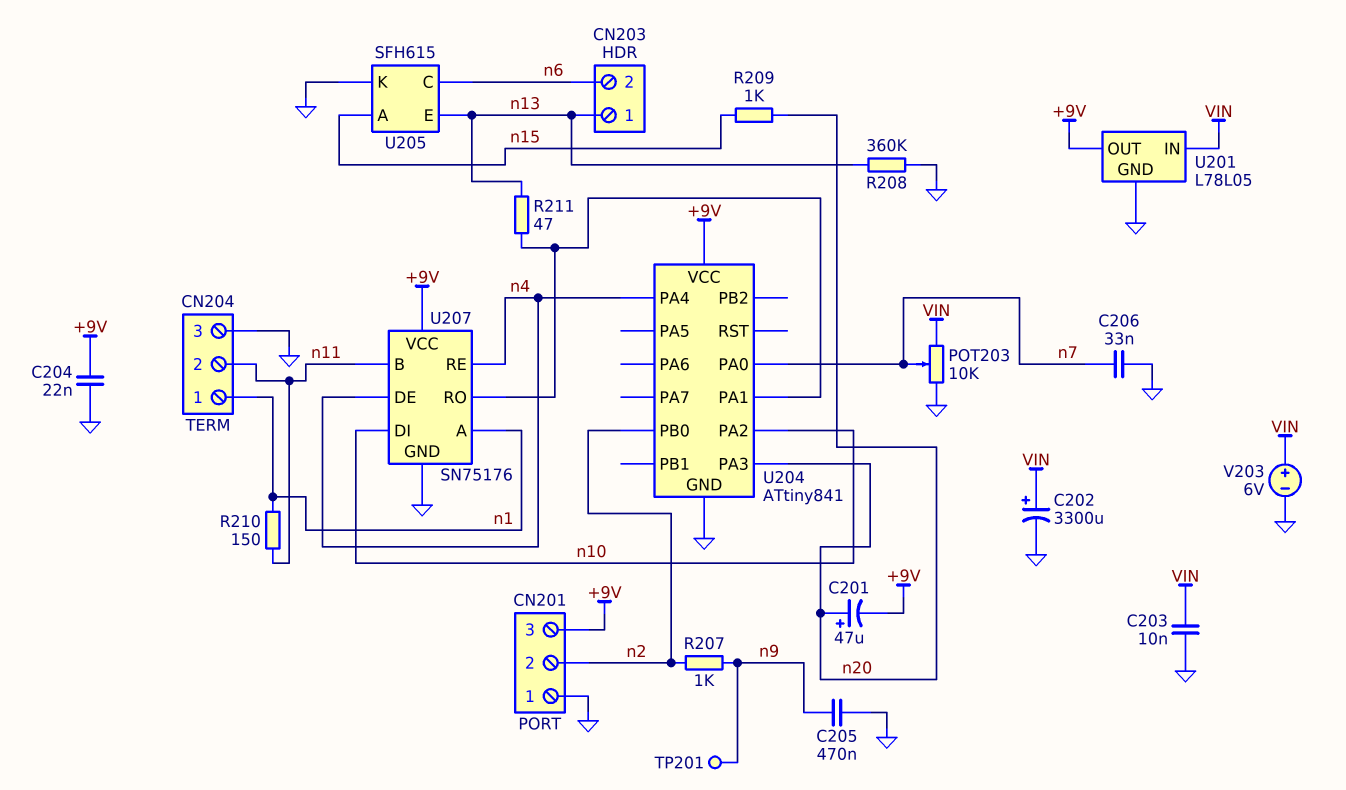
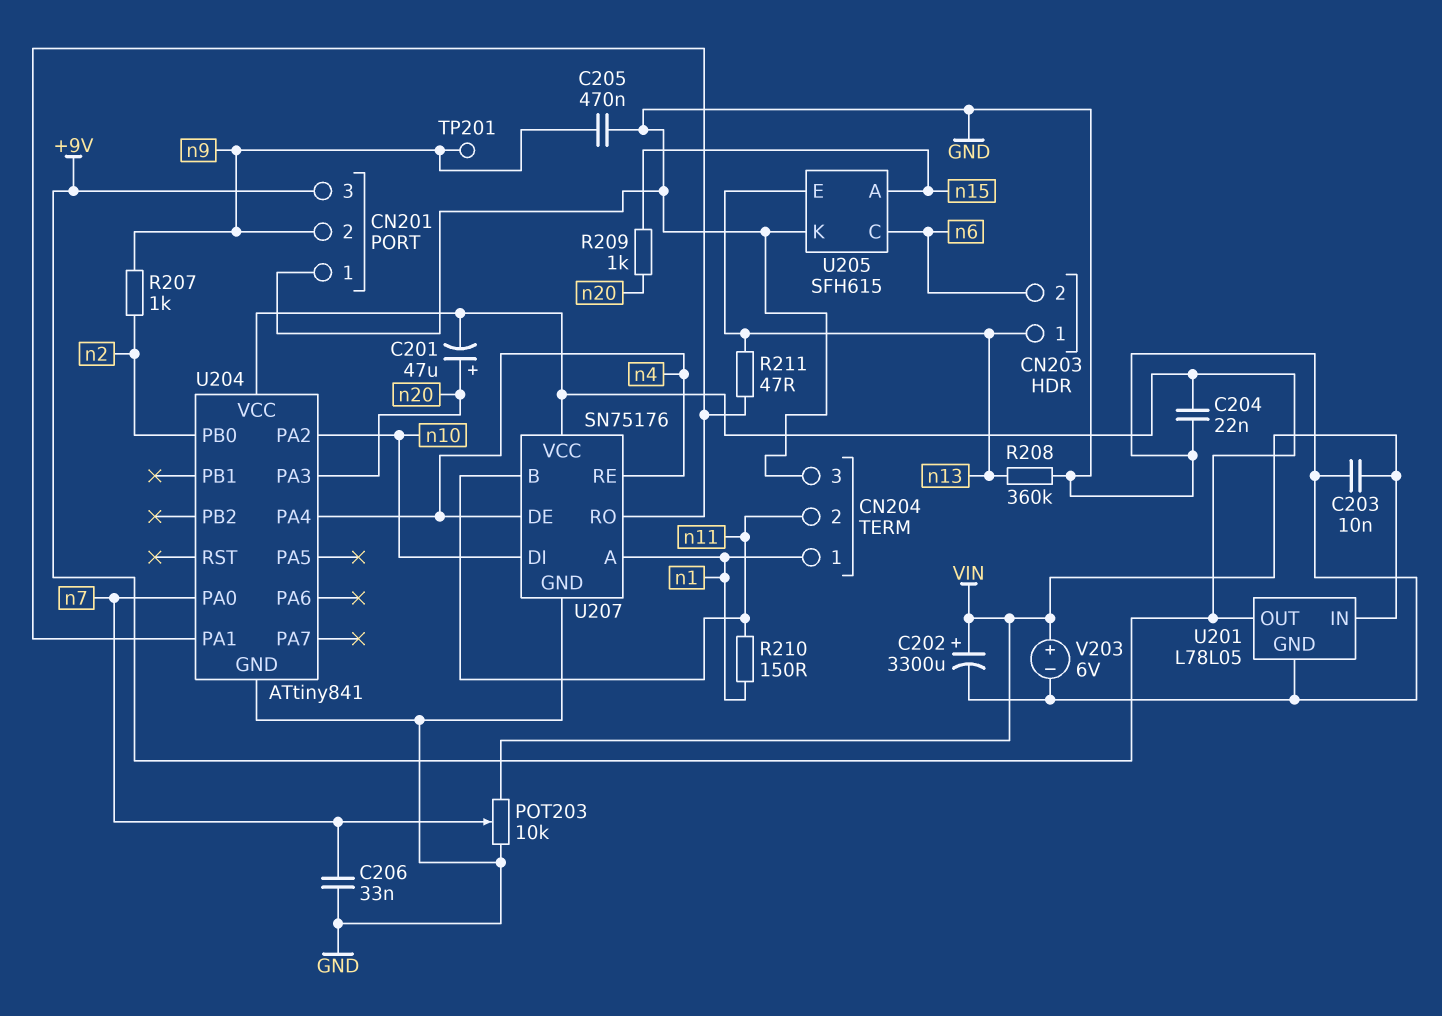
CN201 pin 2: n2 -> n9

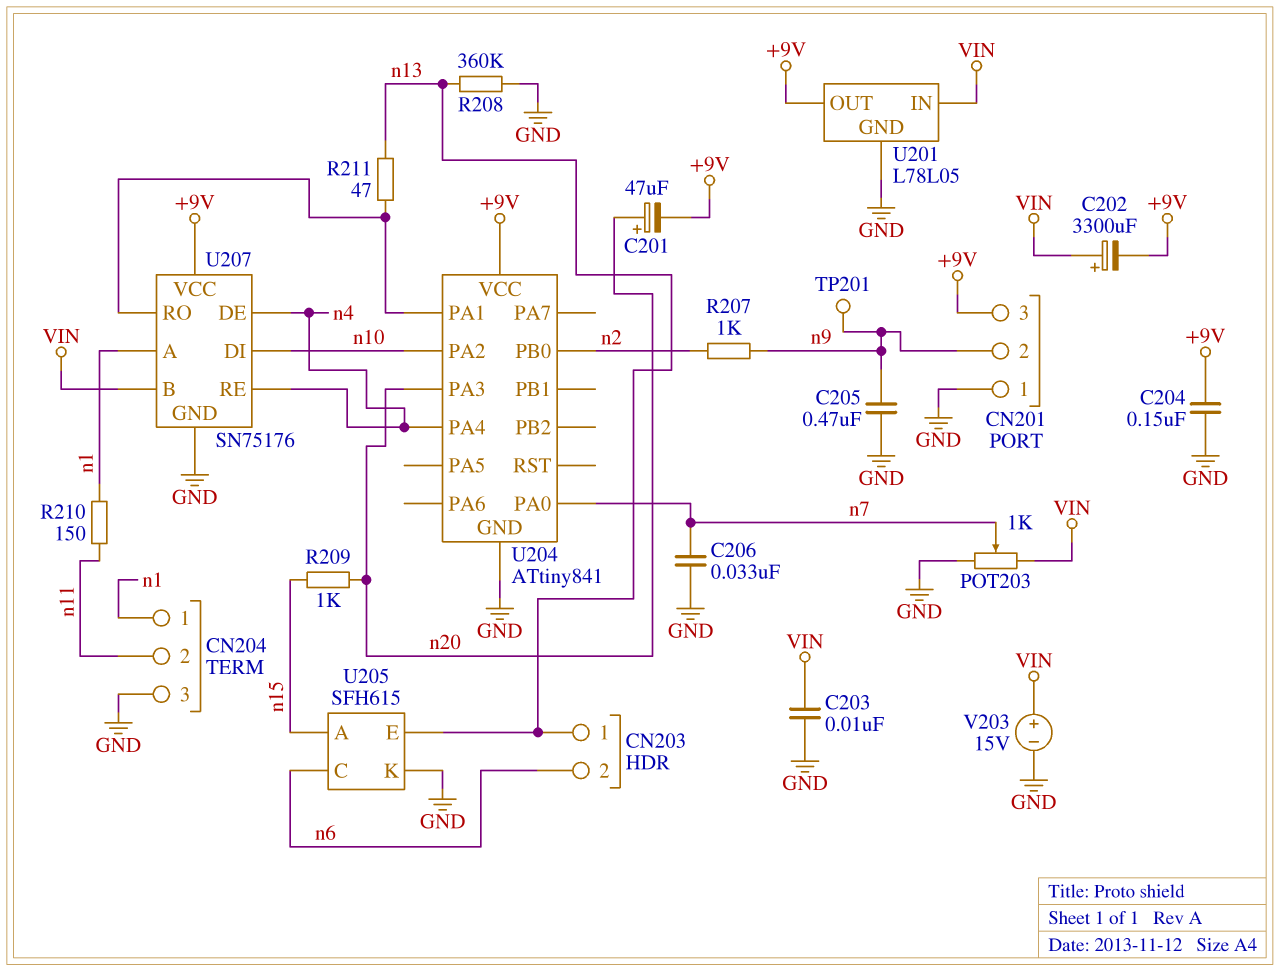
C202: 3300uF (plus VIN, minus GND) -> 3300uF (plus VIN, minus +9V)
C204: 22nF (+9V, GND) -> 150nF (+9V, GND)
POT203: 10k (GND, VIN, wiper n7) -> 1k (GND, VIN, wiper n7)
U207 pin B: n11 -> VIN
V203: 6V (plus VIN, minus GND) -> 15V (plus VIN, minus GND)

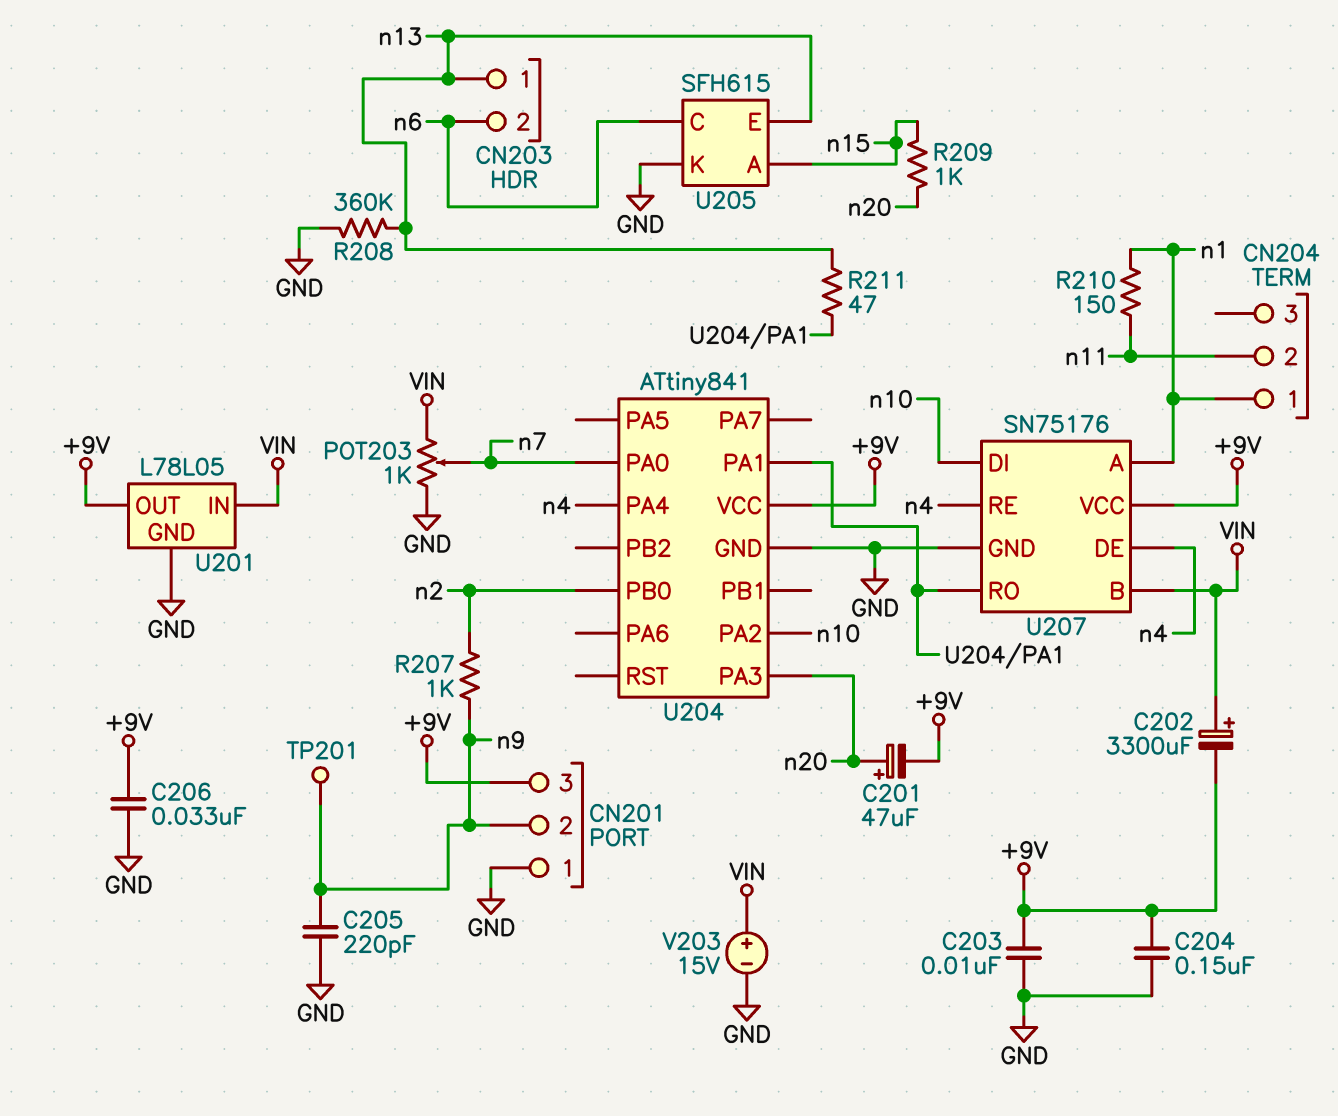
C203: 10nF (GND, VIN) -> 10nF (+9V, GND)
C205: 470nF (GND, n9) -> 220pF (GND, n9)
C206: 33nF (GND, n7) -> 33nF (+9V, GND)
CN204 pin 3: GND -> none

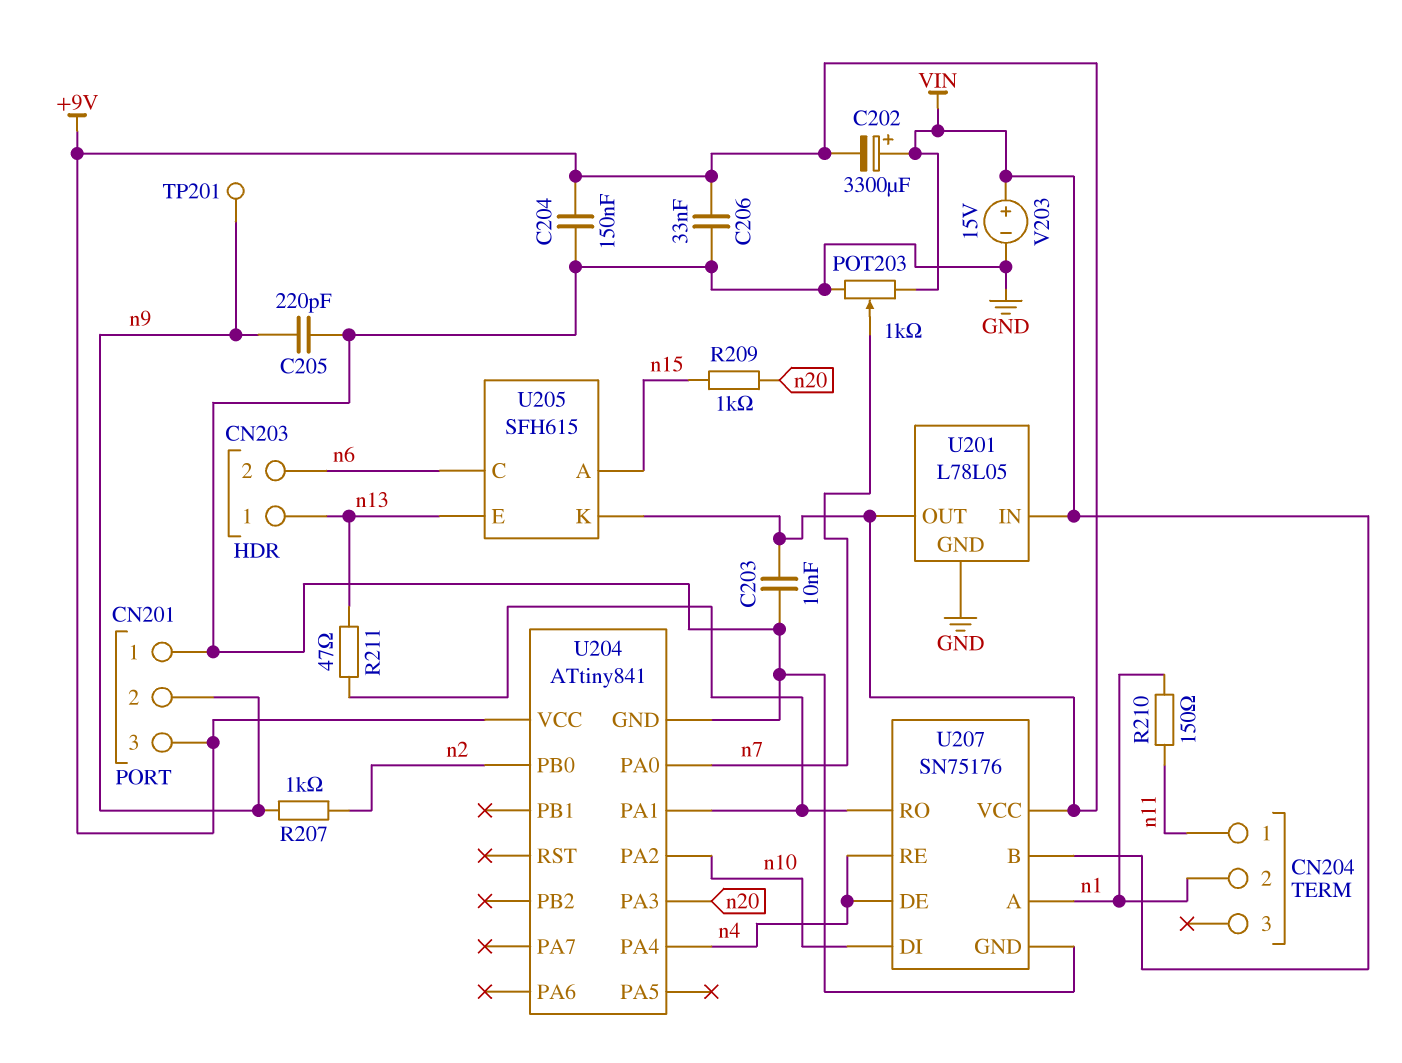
C201: 47uF (plus n20, minus +9V) -> none
CN204 pin 1: n1 -> n11
CN204 pin 2: n11 -> n1
R208: 360k (GND, n13) -> none
U205 pin K: GND -> +9V

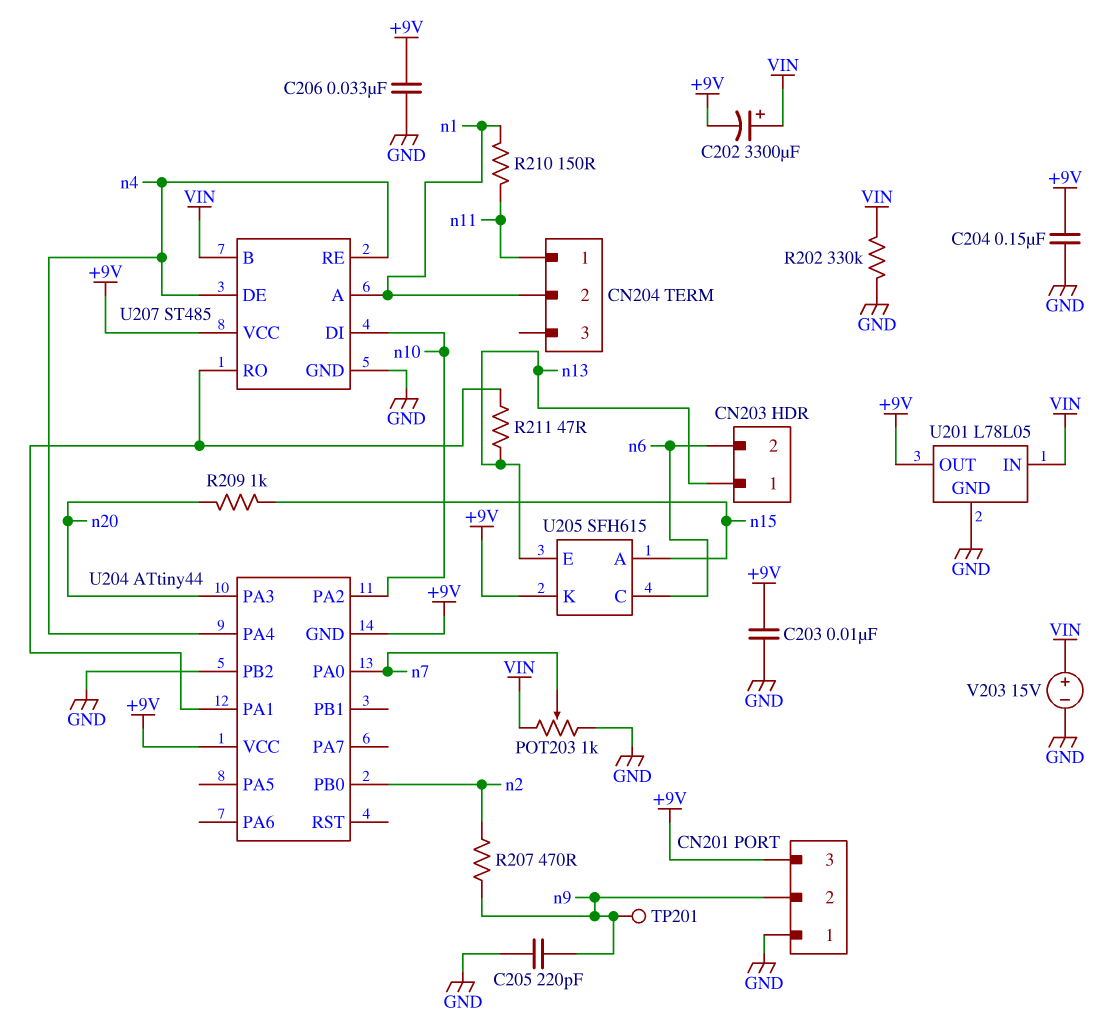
R202: none -> 330k (GND, VIN)
R207: 1k (n2, n9) -> 470 (n2, n9)
U204: ATtiny841 -> ATtiny44
U204 pin GND: GND -> +9V
U204 pin PB2: none -> GND
U207: SN75176 -> ST485

